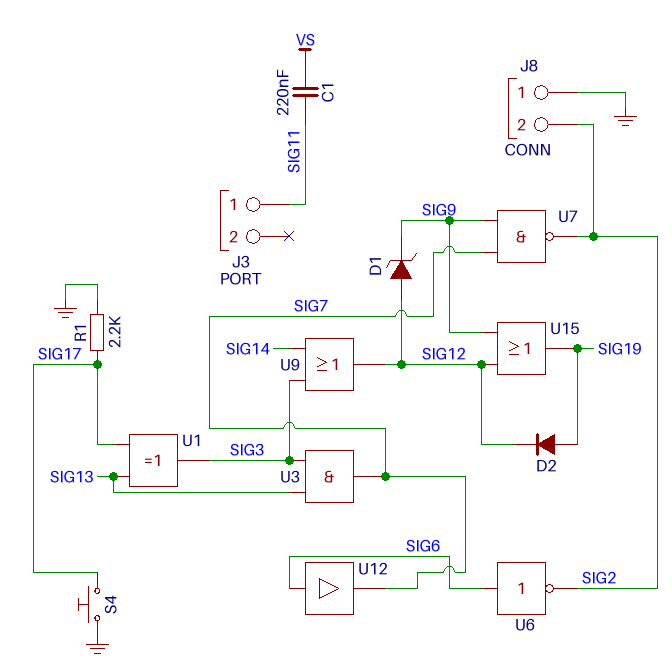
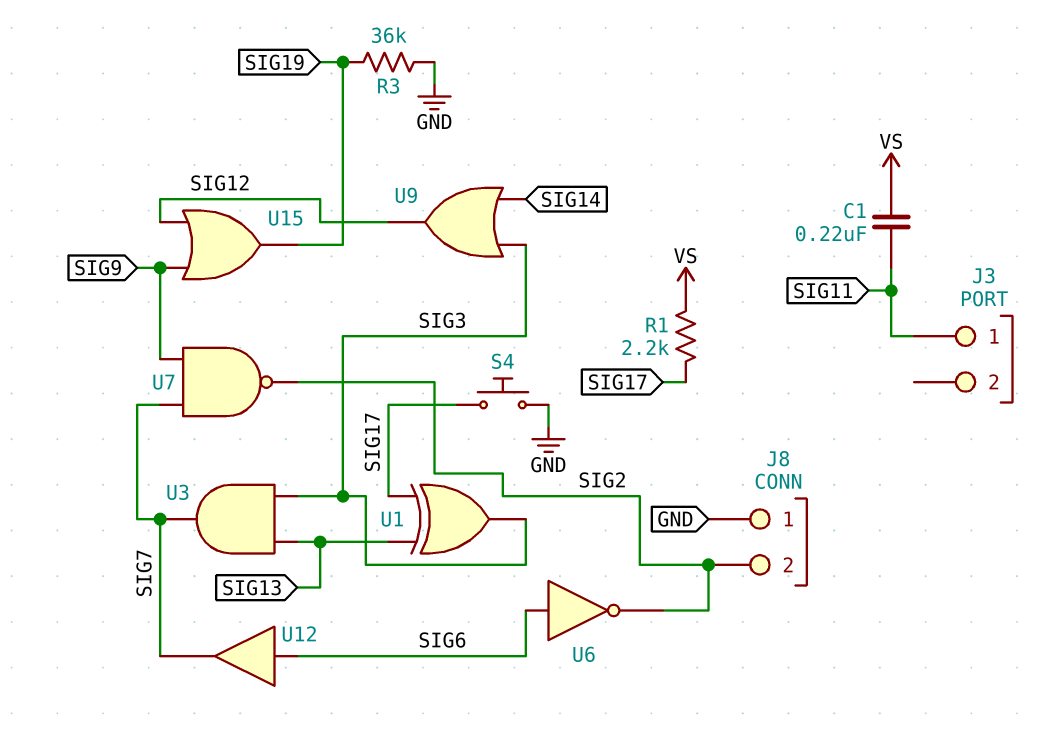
D1: zener (A SIG12, K SIG9) -> none
D2: diode (A SIG19, K SIG12) -> none
R1: 2.2k (GND, SIG17) -> 2.2k (SIG17, VS)
R3: none -> 36k (GND, SIG19)

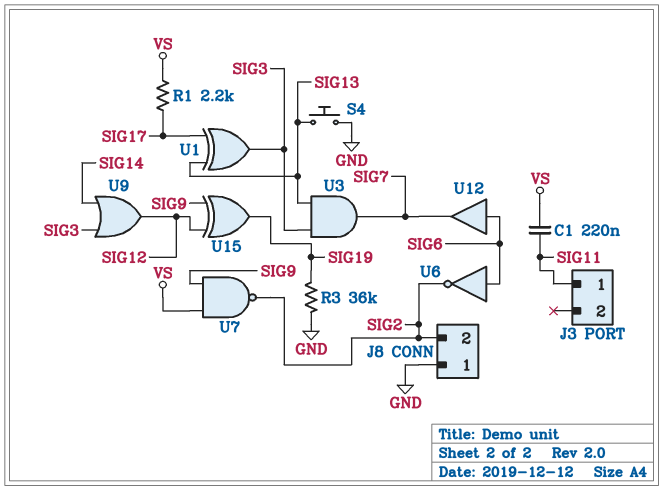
S4: button (GND, SIG17) -> button (GND, SIG13)
U7: NAND (in SIG7, in SIG9, out SIG2) -> NAND (in SIG9, in VS, out SIG2)
U15: OR (in SIG9, in SIG12, out SIG19) -> XOR (in SIG9, in SIG12, out SIG19)

